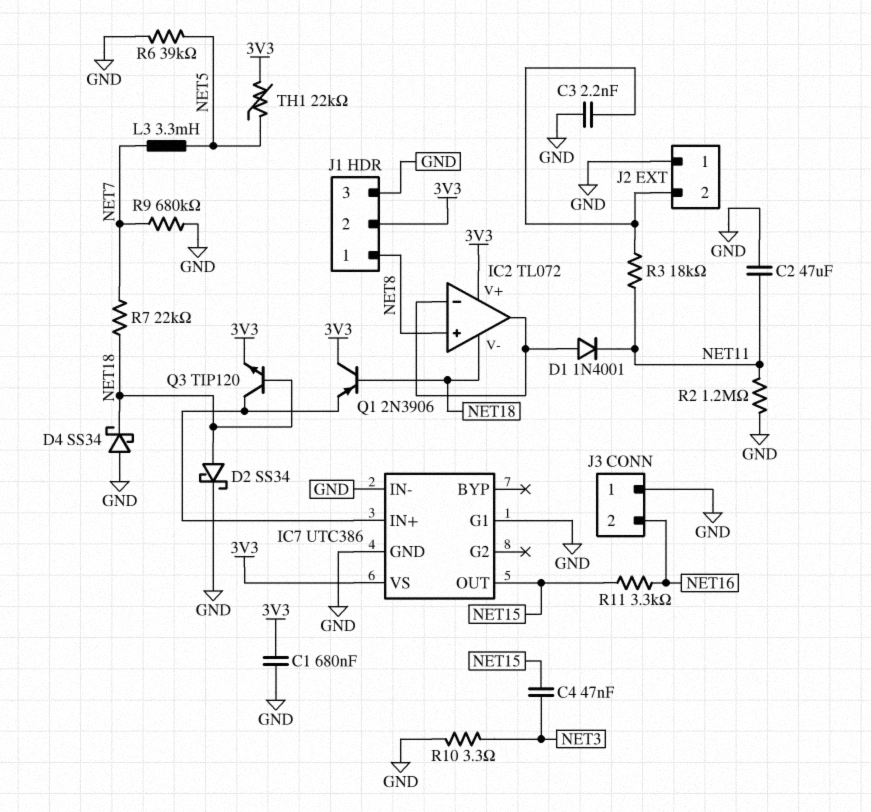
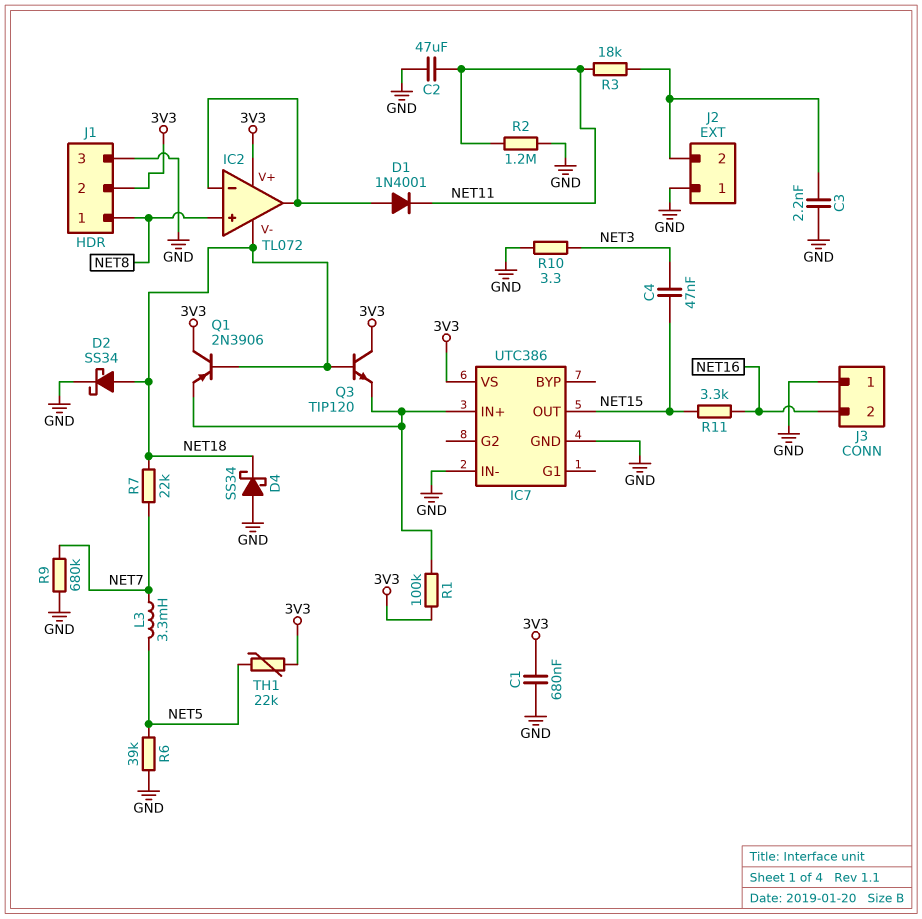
IC7 pin G1: GND -> none
Q3: NPN TIP120 (B NET18, C IC7/IN+, E 3V3) -> NPN TIP120 (B NET18, C 3V3, E IC7/IN+)
R1: none -> 100k (3V3, IC7/IN+)

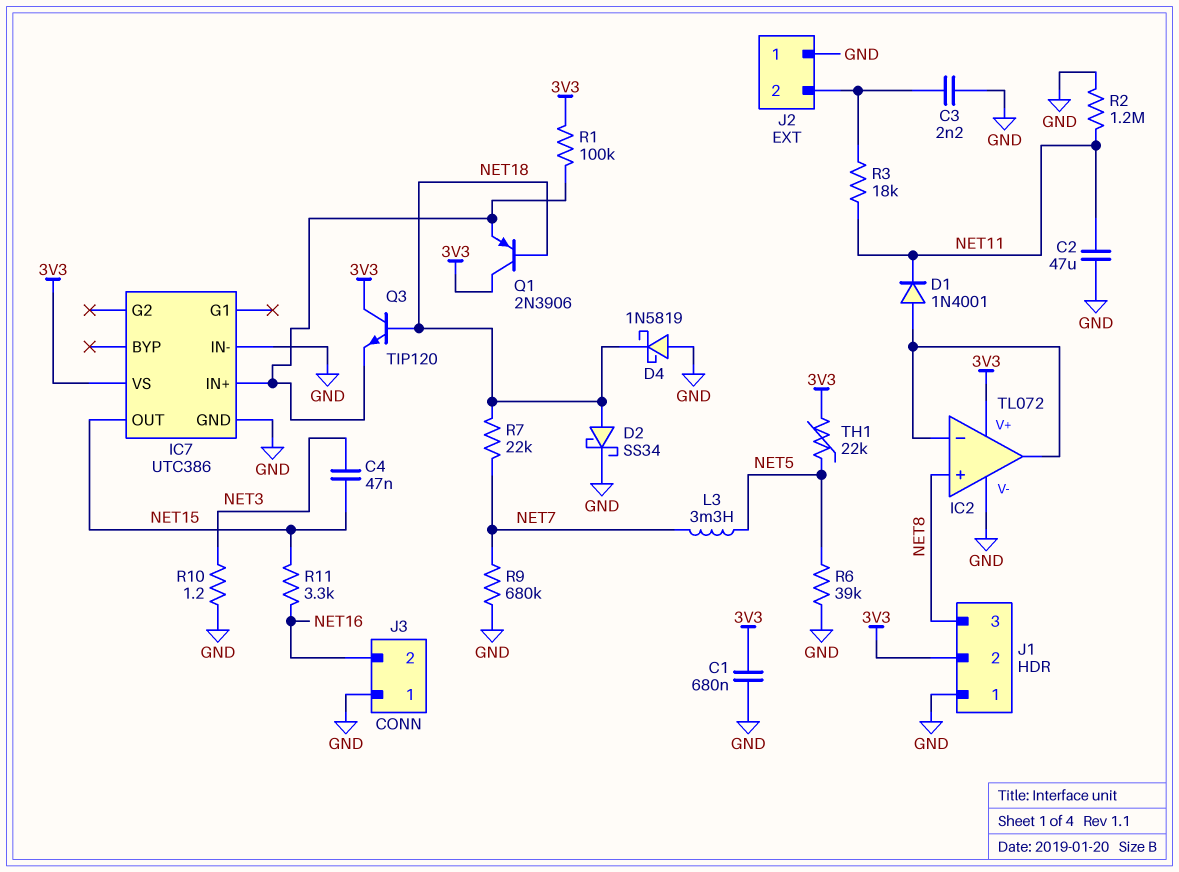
D4: schottky SS34 (A GND, K NET18) -> schottky 1N5819 (A GND, K NET18)
IC2 pin V-: NET18 -> GND
J1 pin 1: NET8 -> GND
J1 pin 3: GND -> NET8
R10: 3.3 (GND, NET3) -> 1.2 (GND, NET3)

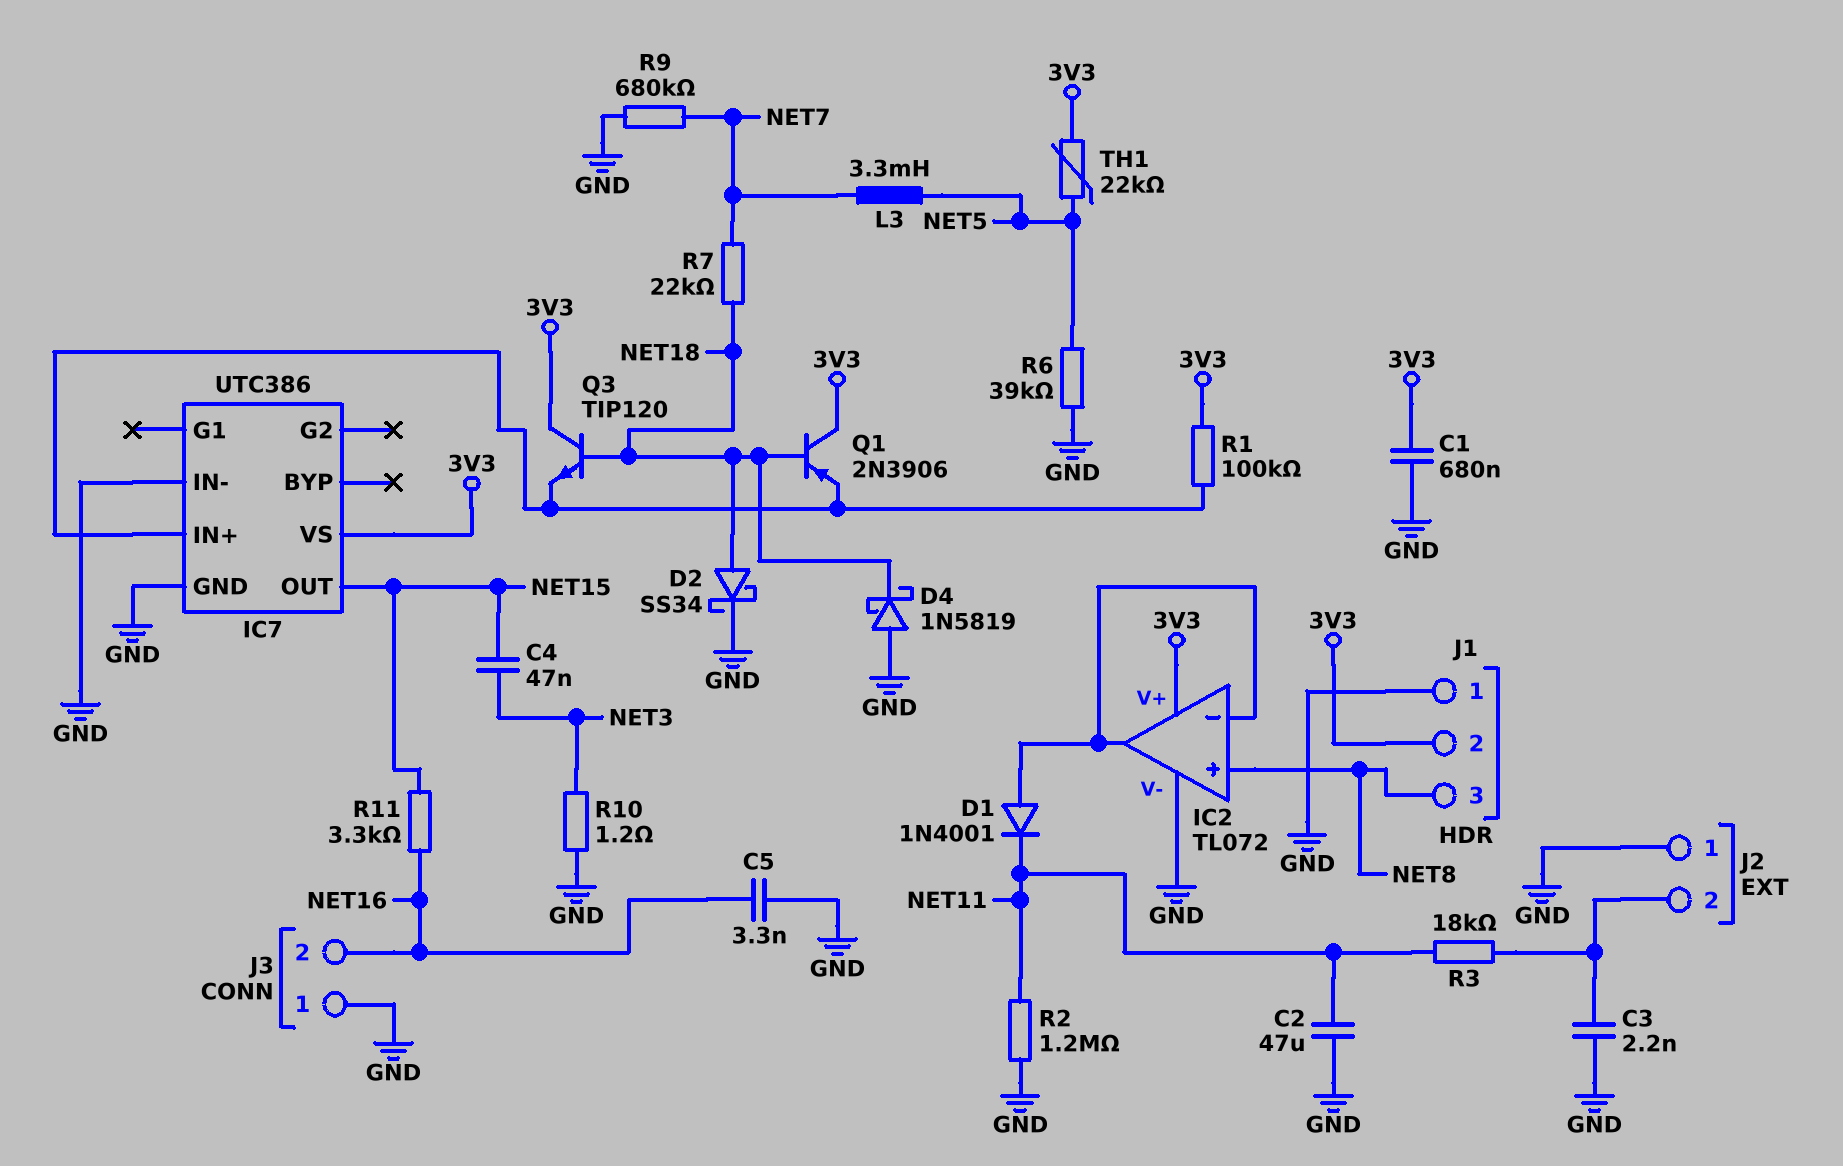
C5: none -> 3.3nF (GND, NET16)

